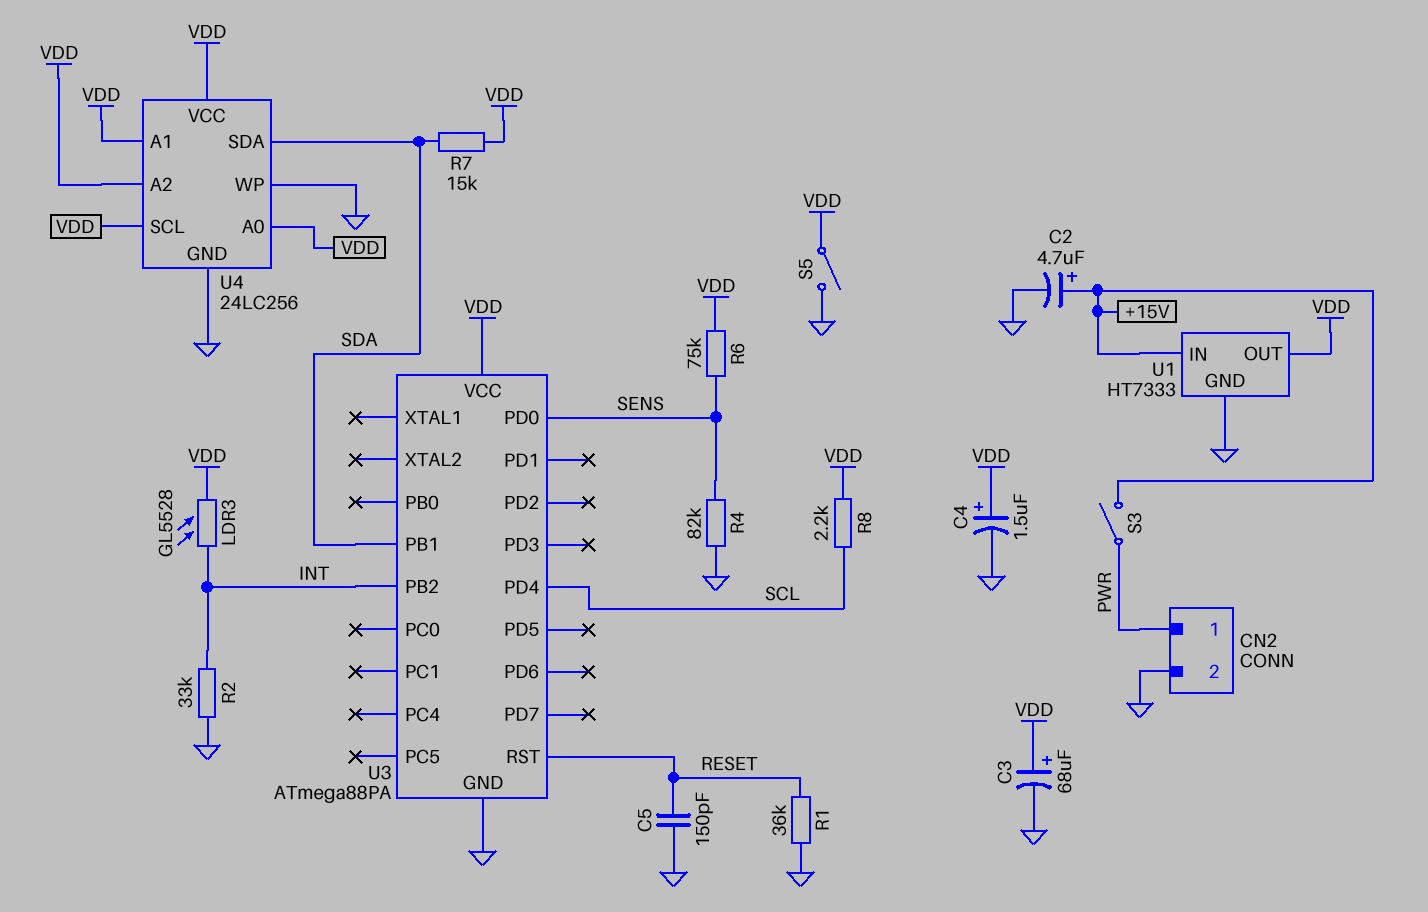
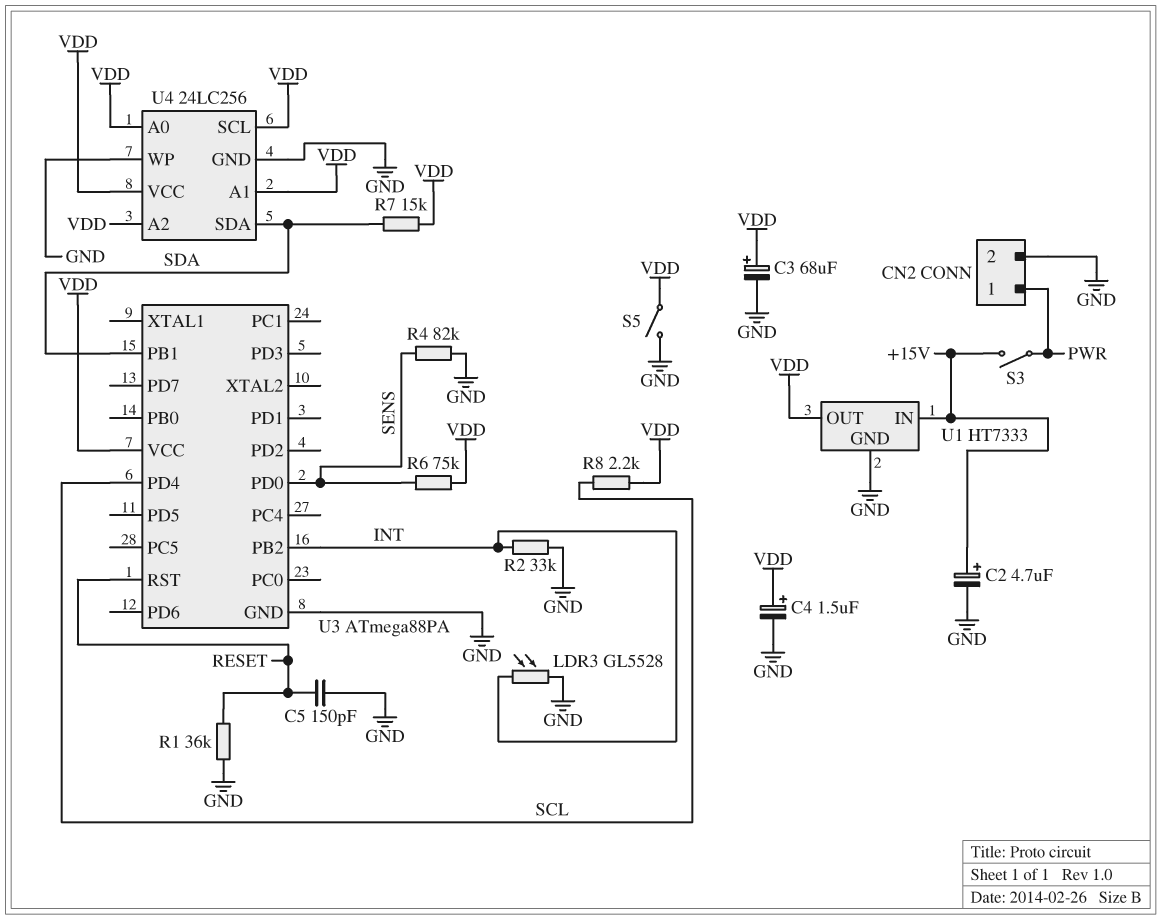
LDR3: GL5528 (INT, VDD) -> GL5528 (GND, INT)

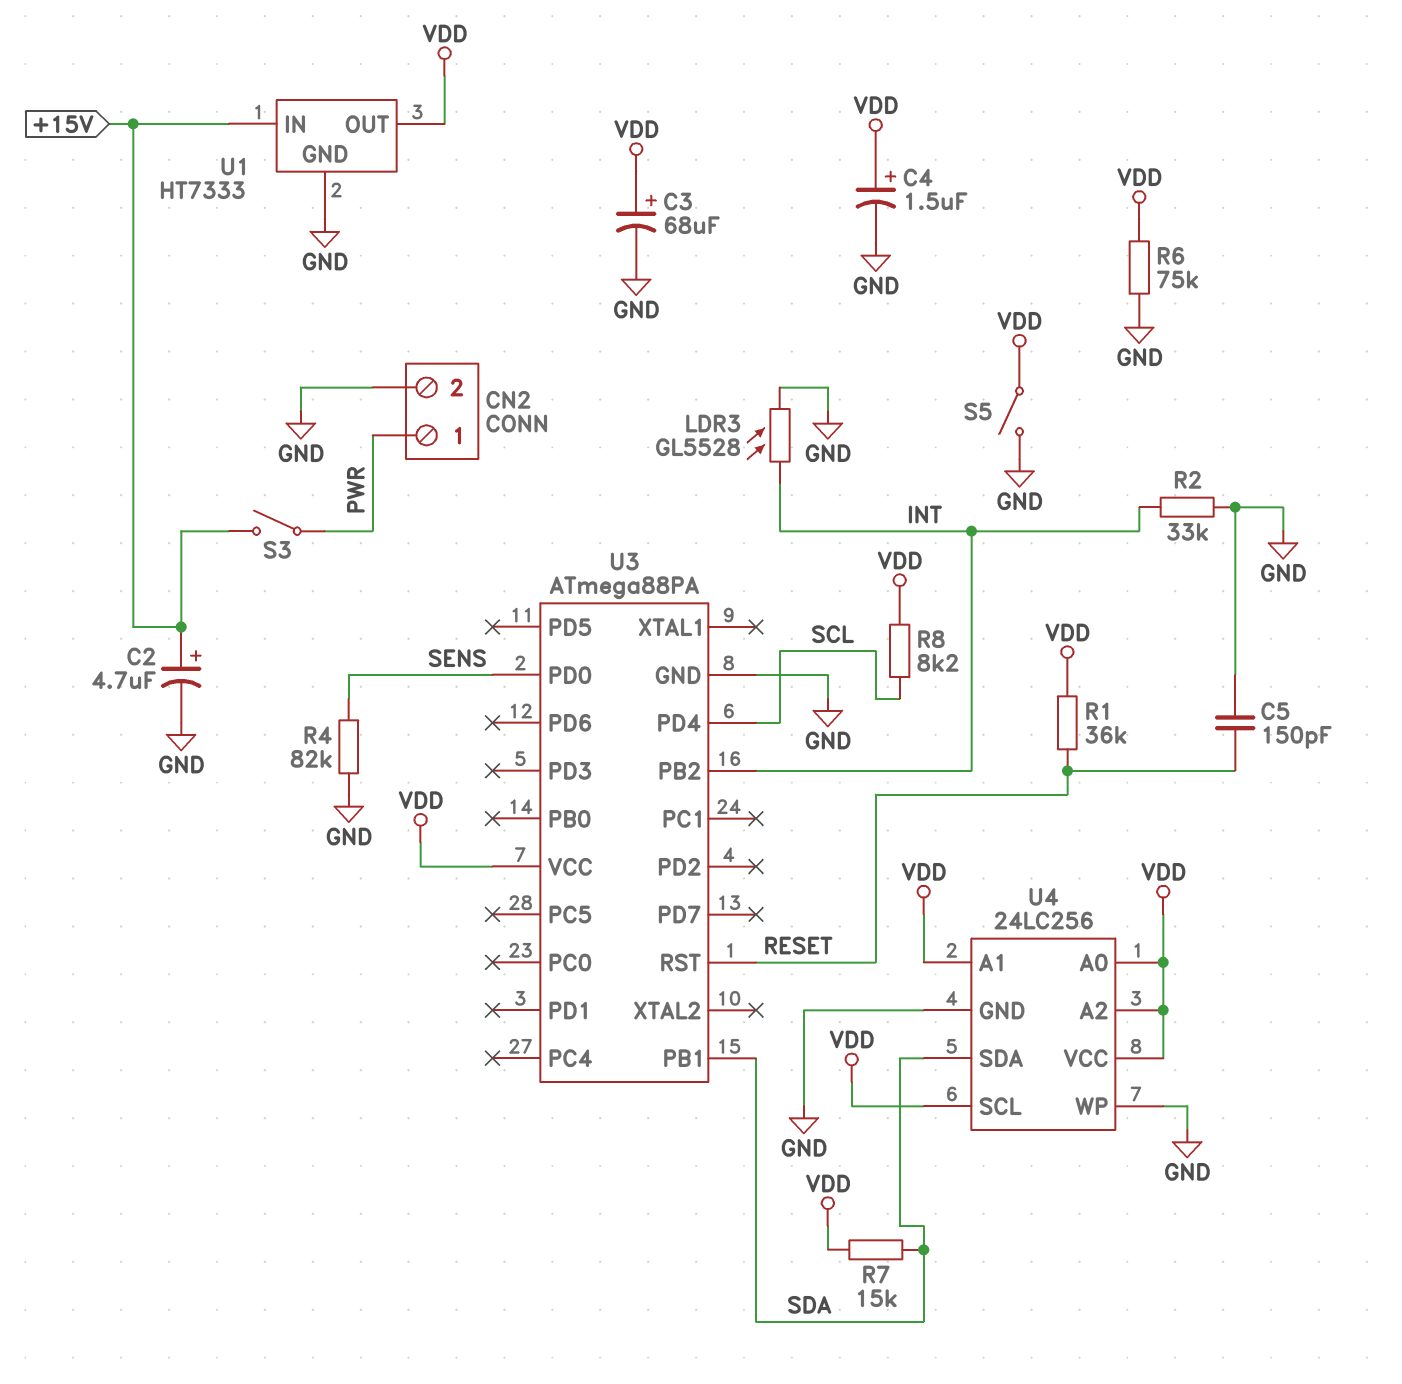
R1: 36k (GND, RESET) -> 36k (RESET, VDD)
R6: 75k (SENS, VDD) -> 75k (GND, VDD)
R8: 2.2k (SCL, VDD) -> 8.2k (SCL, VDD)

